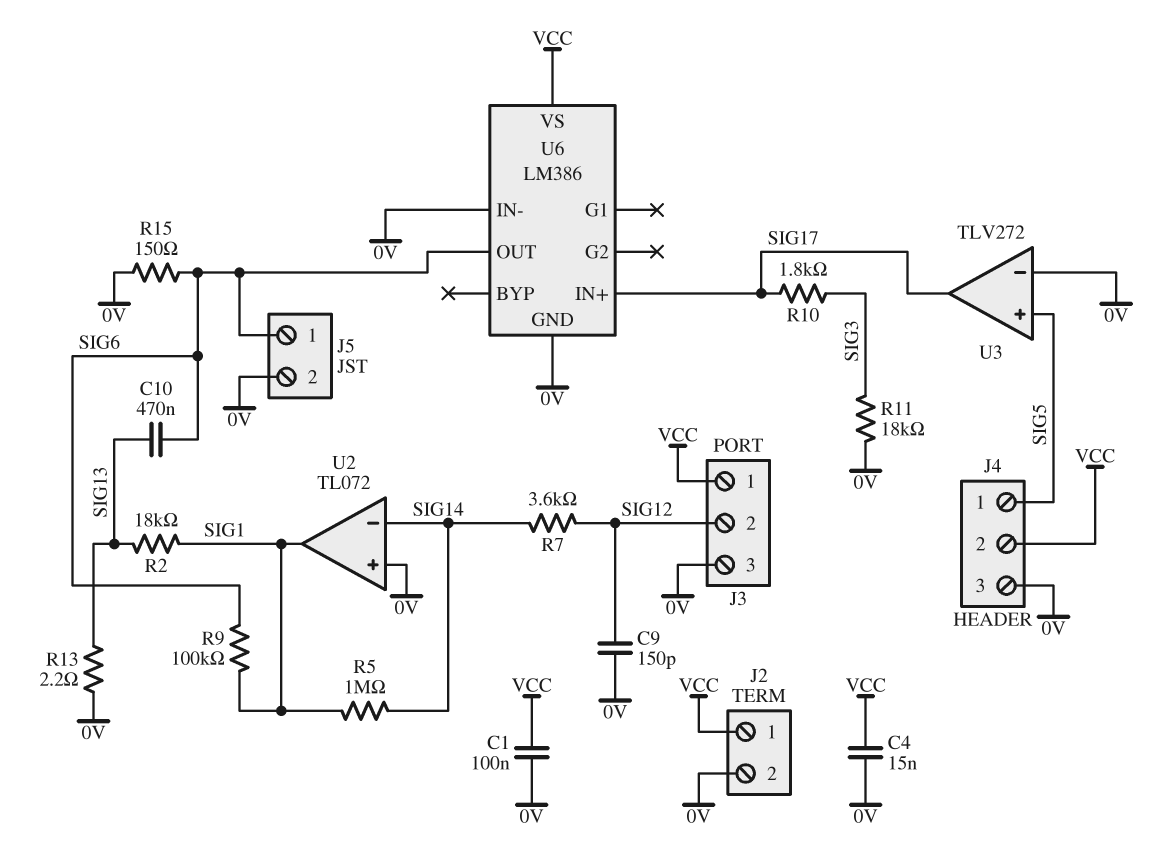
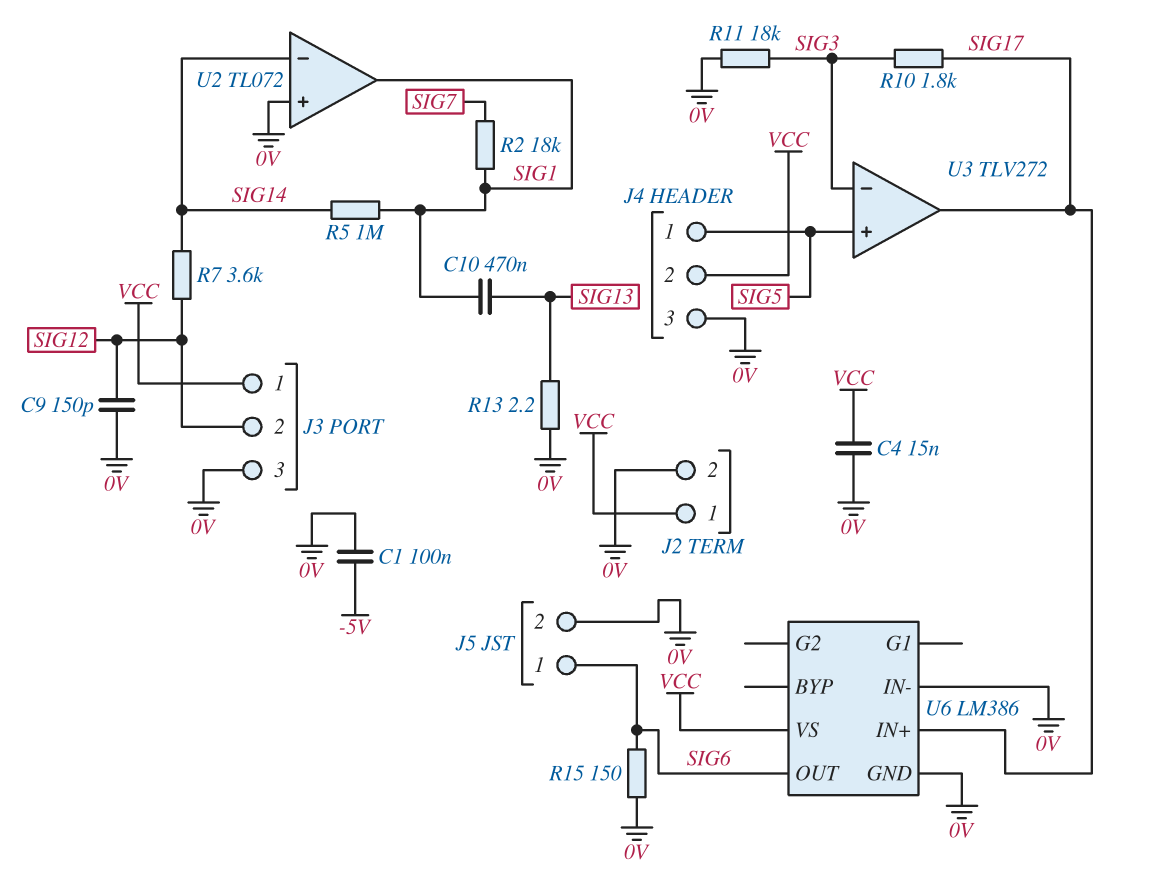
C1: 100nF (0V, VCC) -> 100nF (-5V, 0V)
C10: 470nF (SIG6, SIG13) -> 470nF (SIG1, SIG13)
R2: 18k (SIG1, SIG13) -> 18k (SIG1, SIG7)
R9: 100k (SIG1, SIG6) -> none
U3 pin in-: 0V -> SIG3

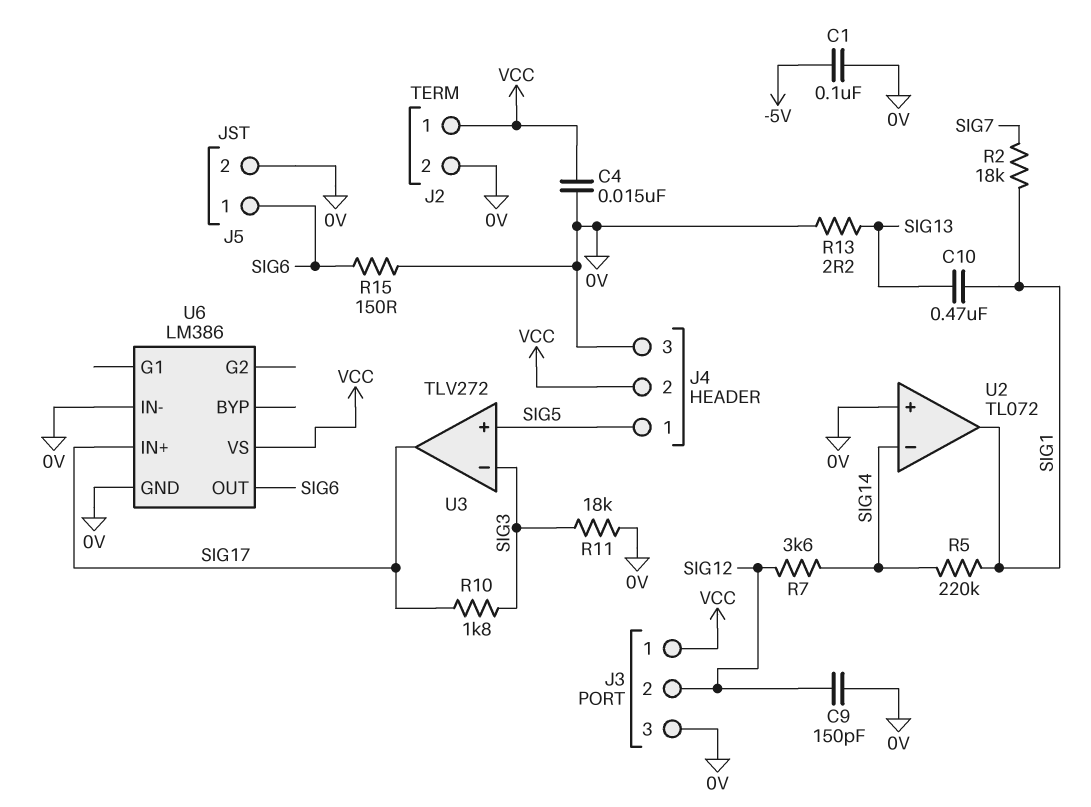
R5: 1M (SIG1, SIG14) -> 220k (SIG1, SIG14)

